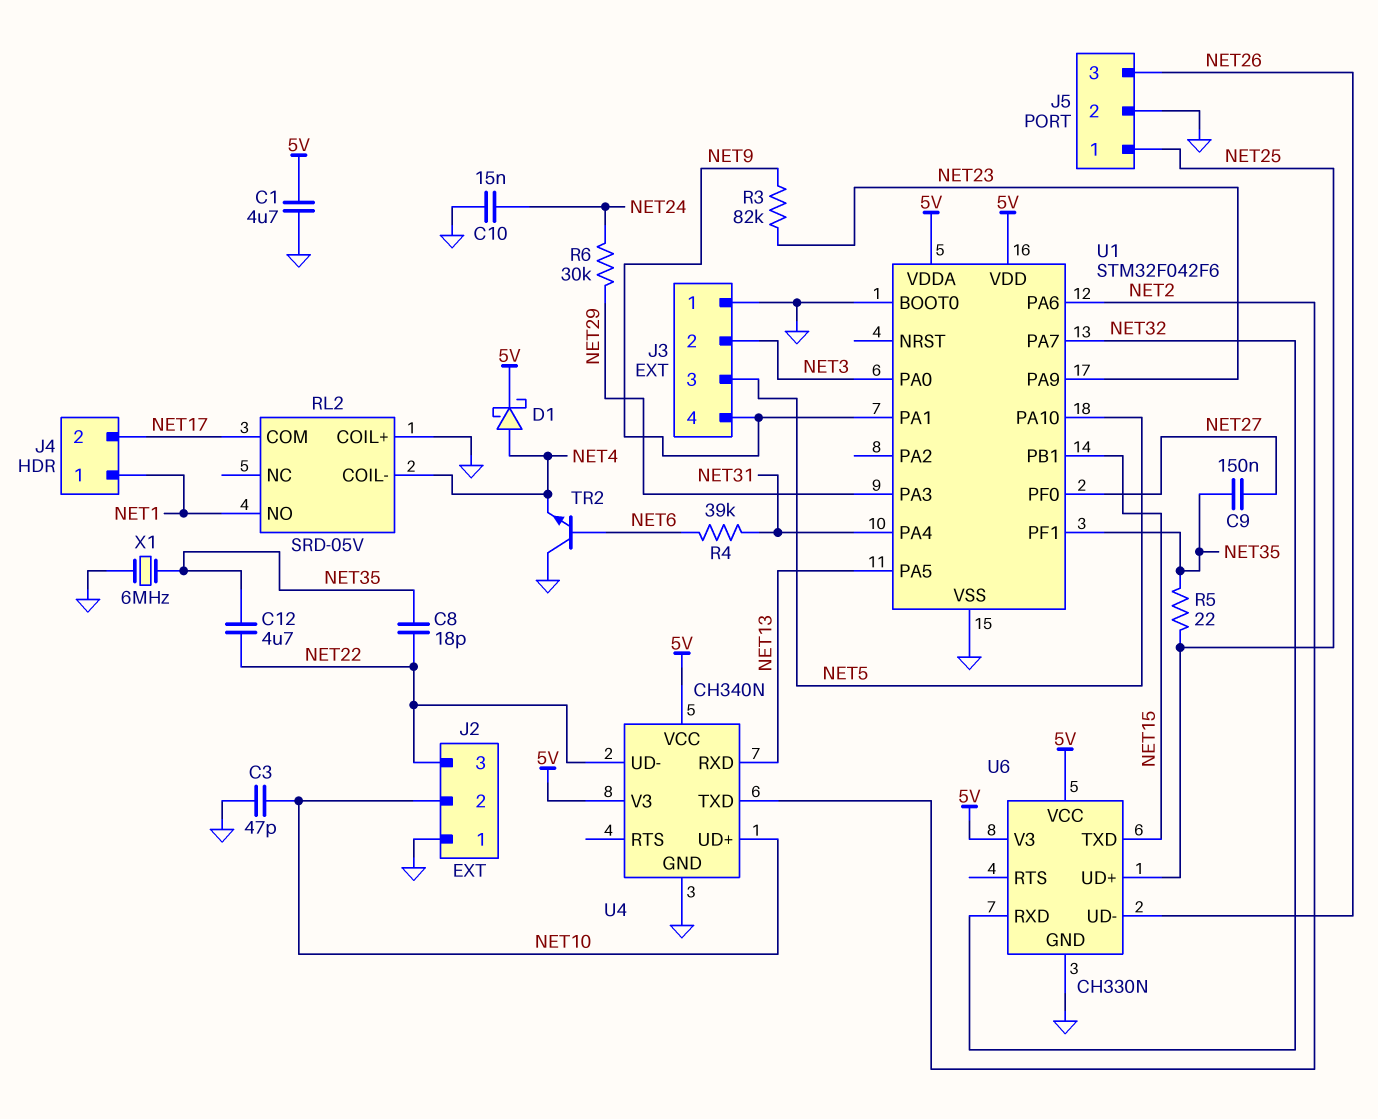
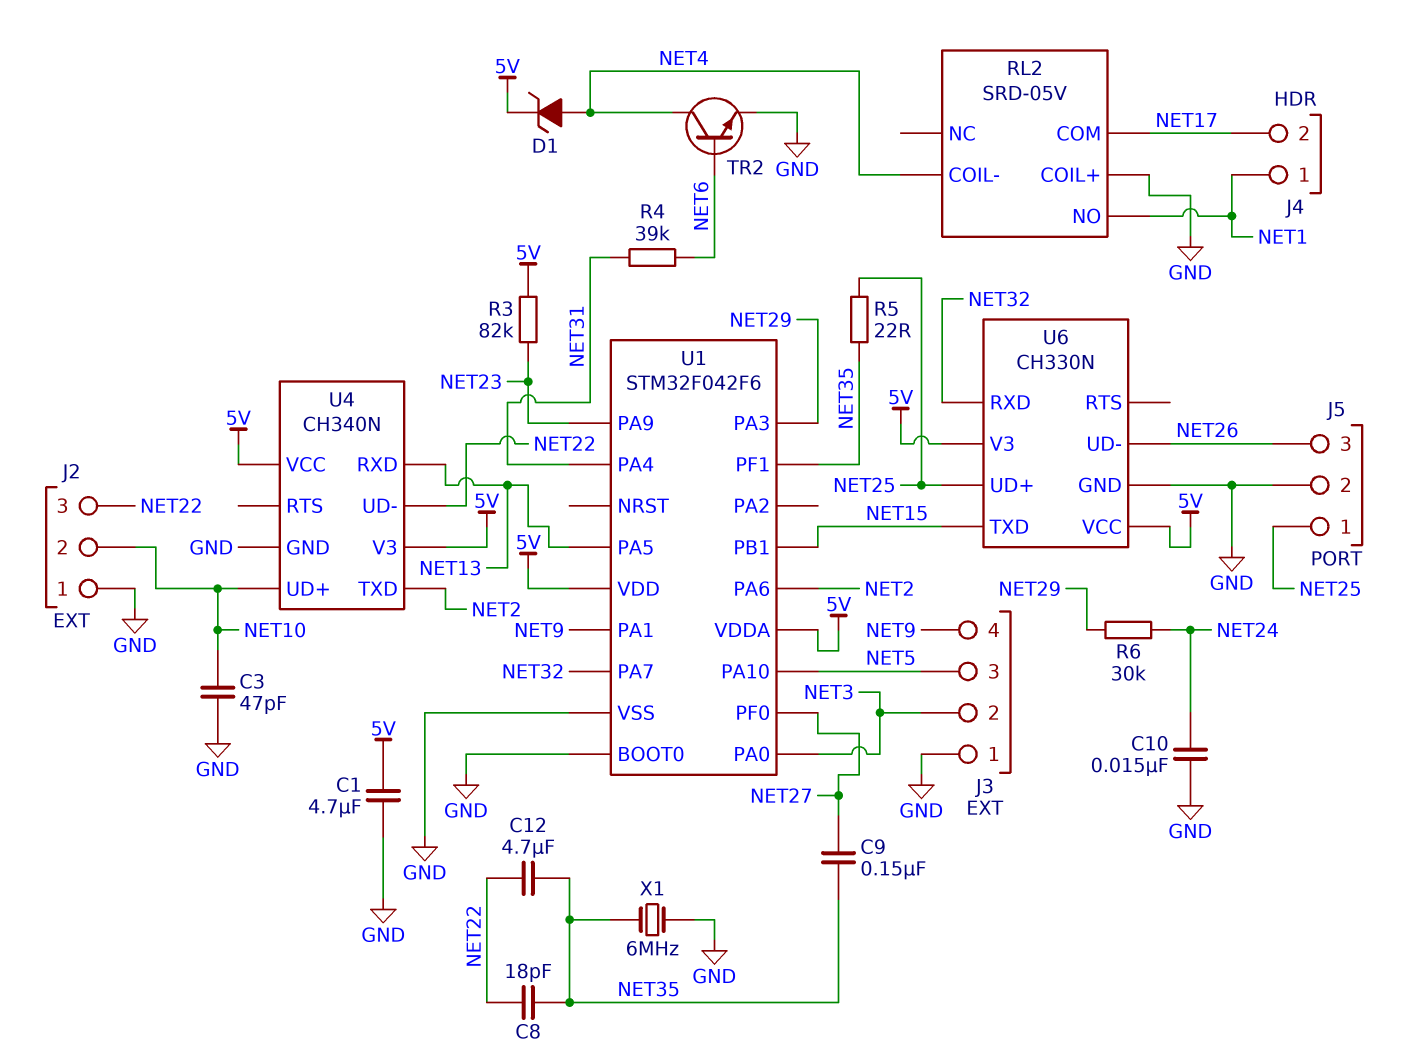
D1: schottky (A NET4, K 5V) -> zener (A NET4, K 5V)
R3: 82k (NET9, NET23) -> 82k (5V, NET23)
TR2: NPN (B NET6, C GND, E NET4) -> NPN (B NET6, C NET4, E GND)

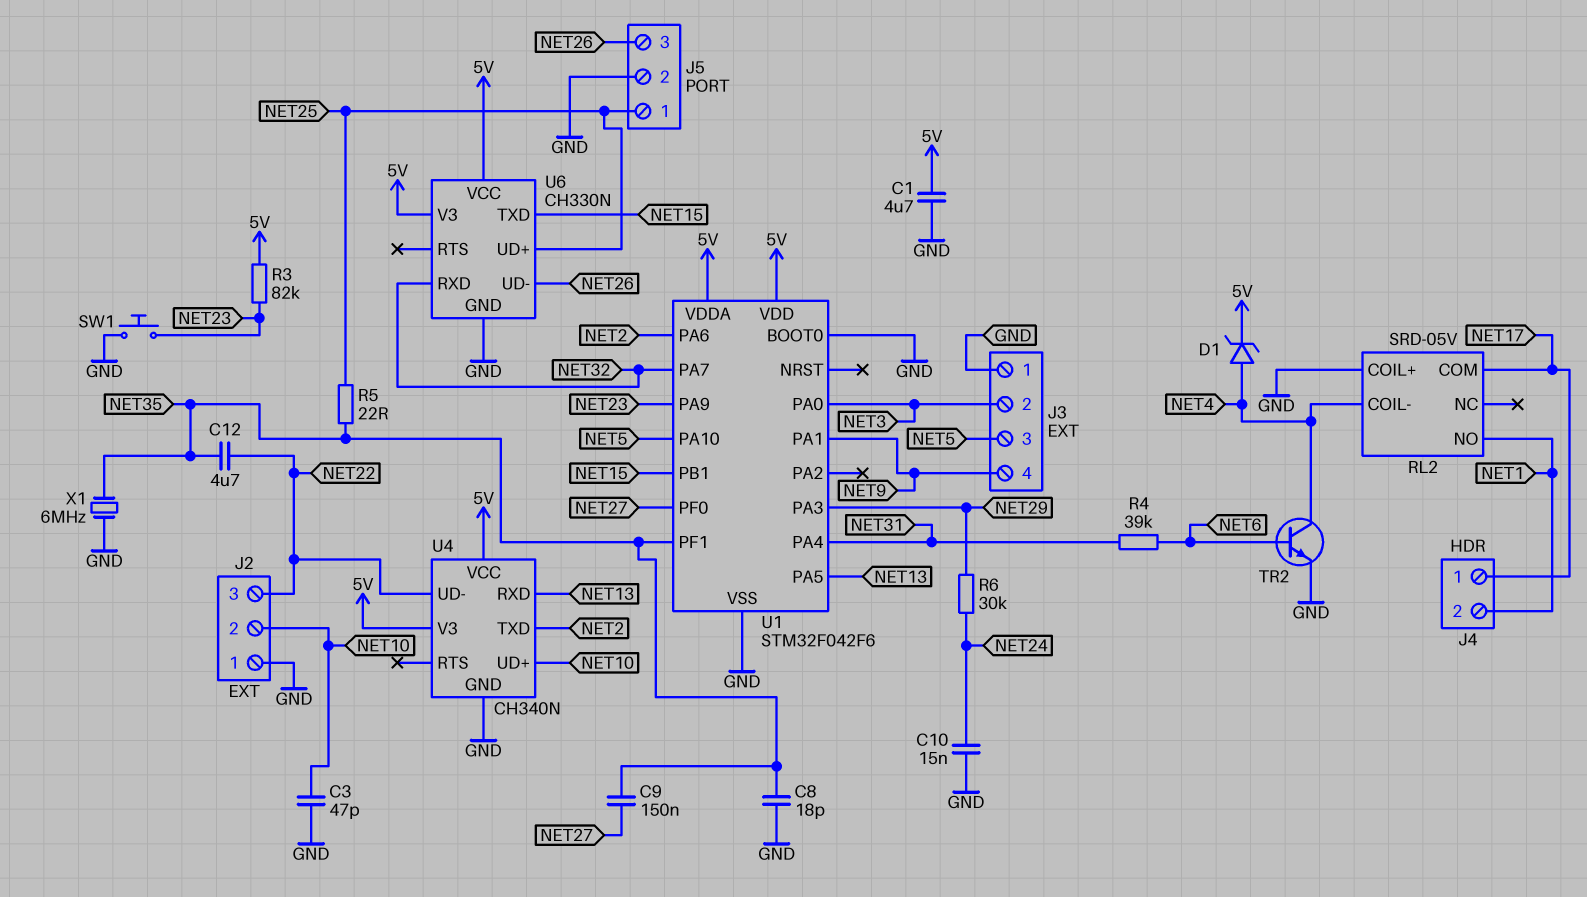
C8: 18pF (NET22, NET35) -> 18pF (GND, NET35)
J4 pin 1: NET1 -> NET17
J4 pin 2: NET17 -> NET1
SW1: none -> button (GND, NET23)

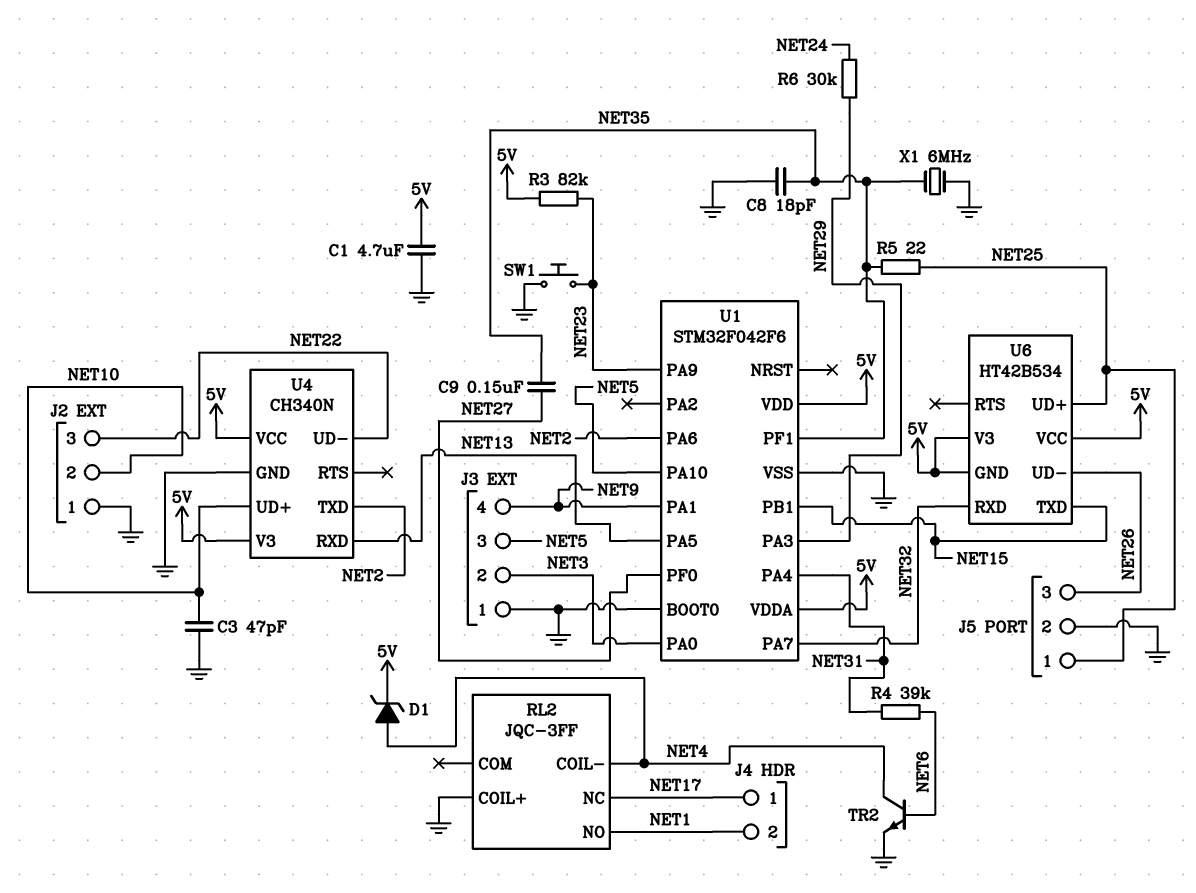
C10: 15nF (GND, NET24) -> none
C12: 4.7uF (NET22, NET35) -> none
RL2: SRD-05V -> JQC-3FF
RL2 pin COM: NET17 -> none
RL2 pin NC: none -> NET17
U6: CH330N -> HT42B534
U6 pin GND: GND -> 5V

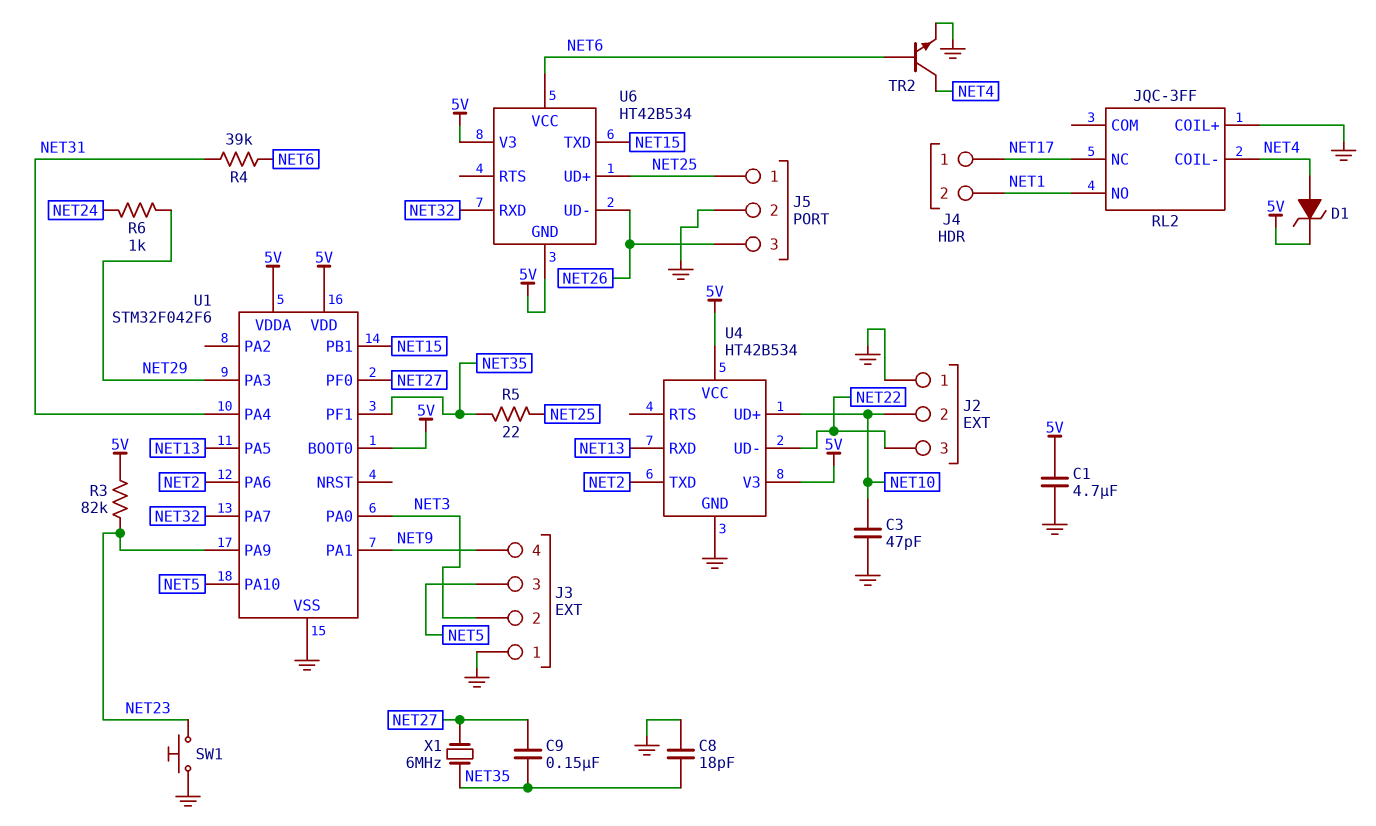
R6: 30k (NET24, NET29) -> 1k (NET24, NET29)
U1 pin BOOT0: GND -> 5V
U4: CH340N -> HT42B534
U6 pin VCC: 5V -> NET6
X1: 6MHz (GND, NET35) -> 6MHz (NET27, NET35)

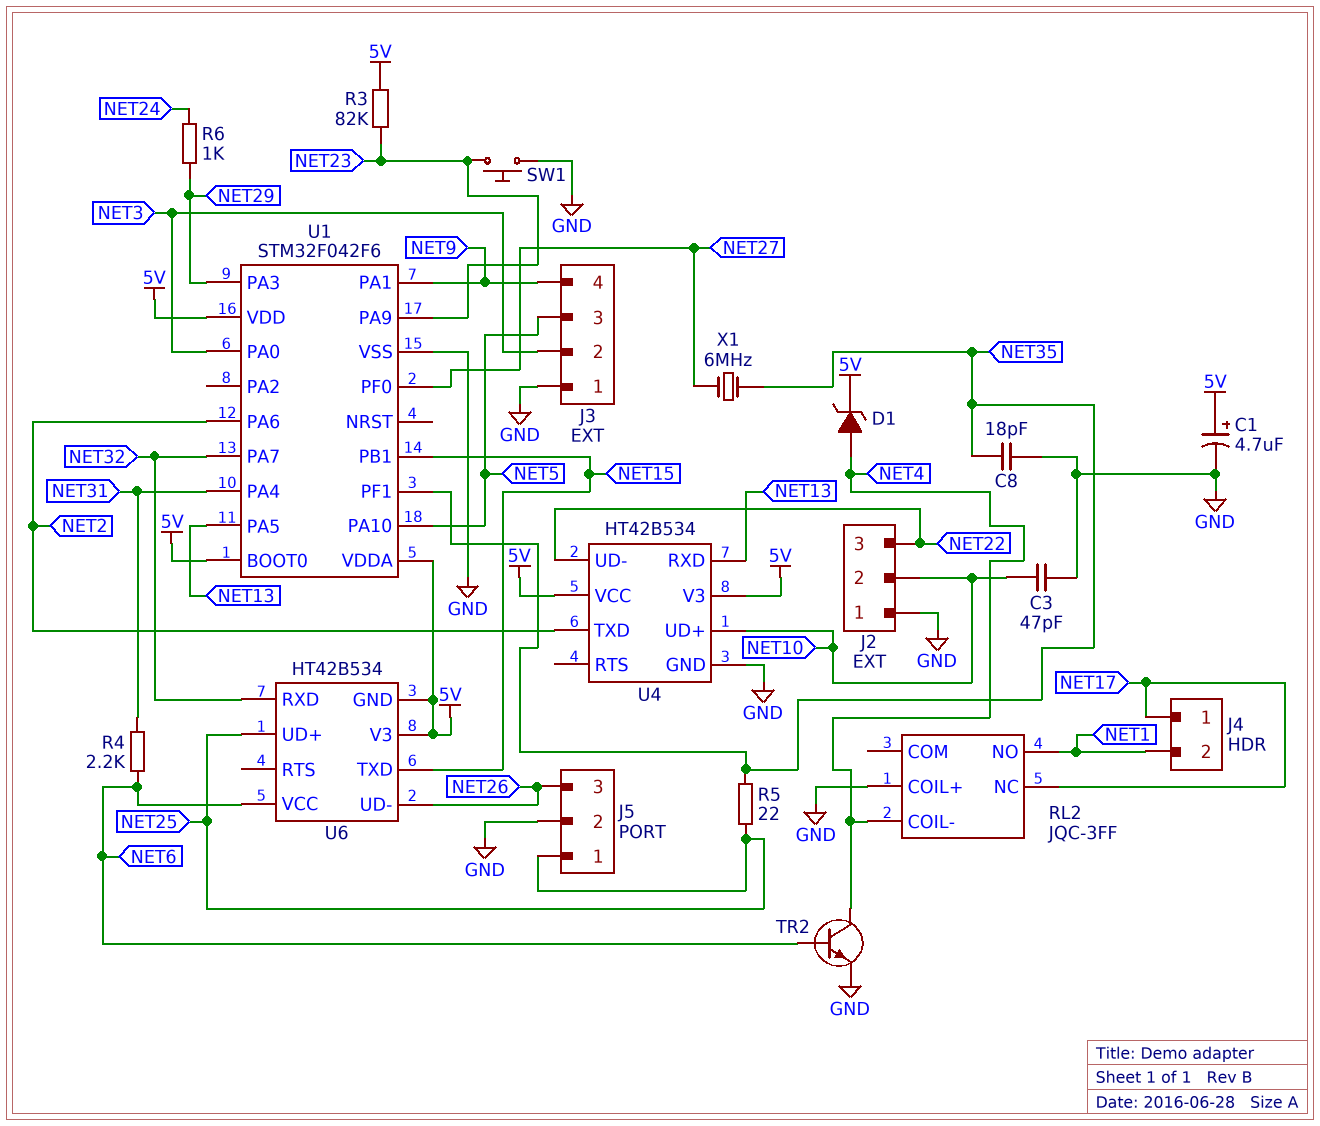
C1: 4.7uF (5V, GND) -> 4.7uF (plus 5V, minus GND)
C9: 150nF (NET27, NET35) -> none
R4: 39k (NET6, NET31) -> 2.2k (NET6, NET31)

